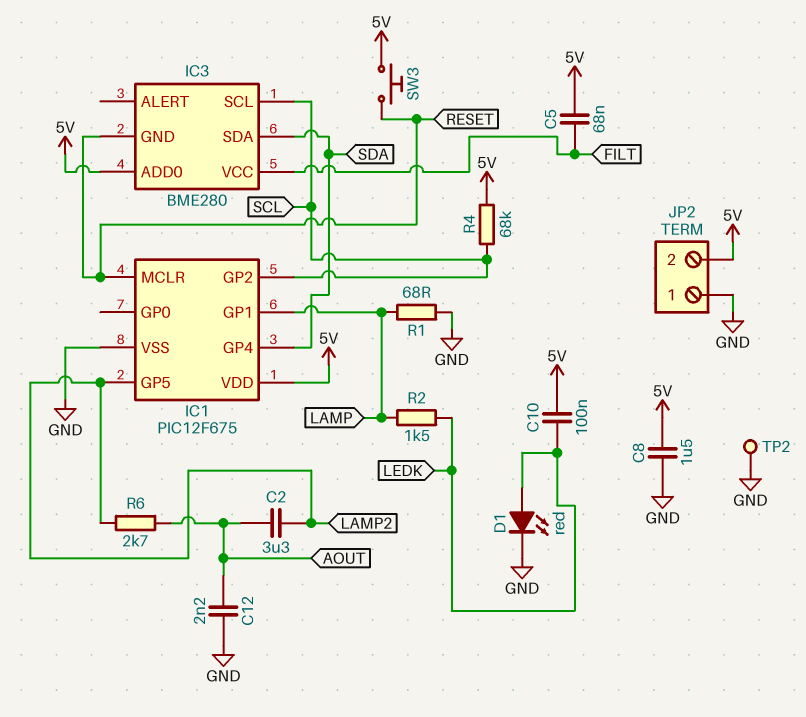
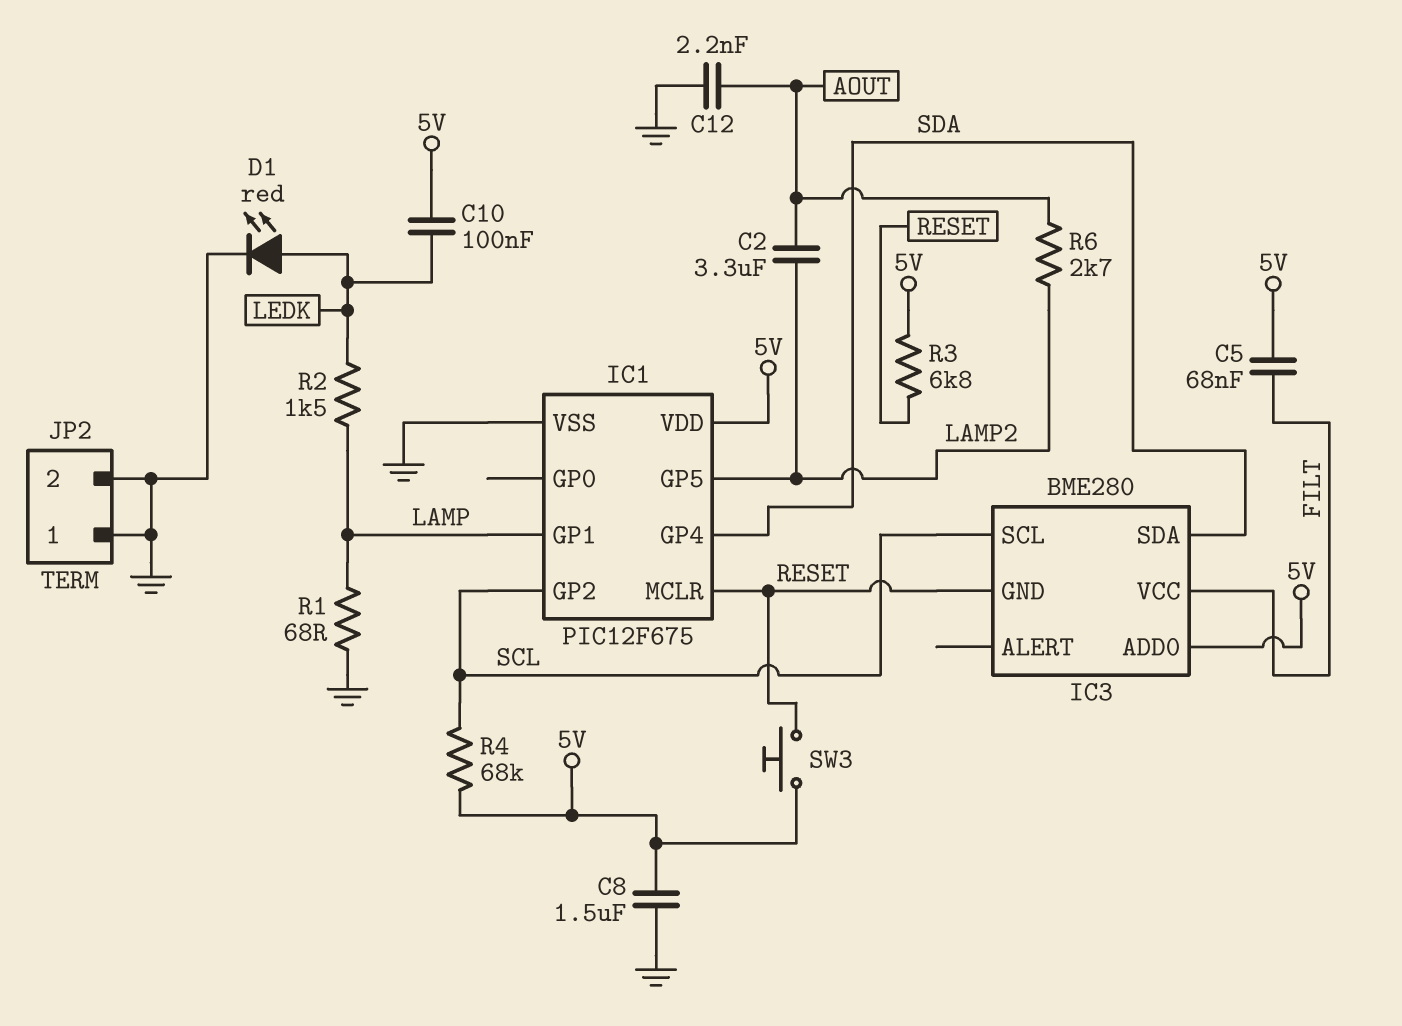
JP2 pin 2: 5V -> GND
R3: none -> 6.8k (5V, RESET)
TP2: test point (GND) -> none

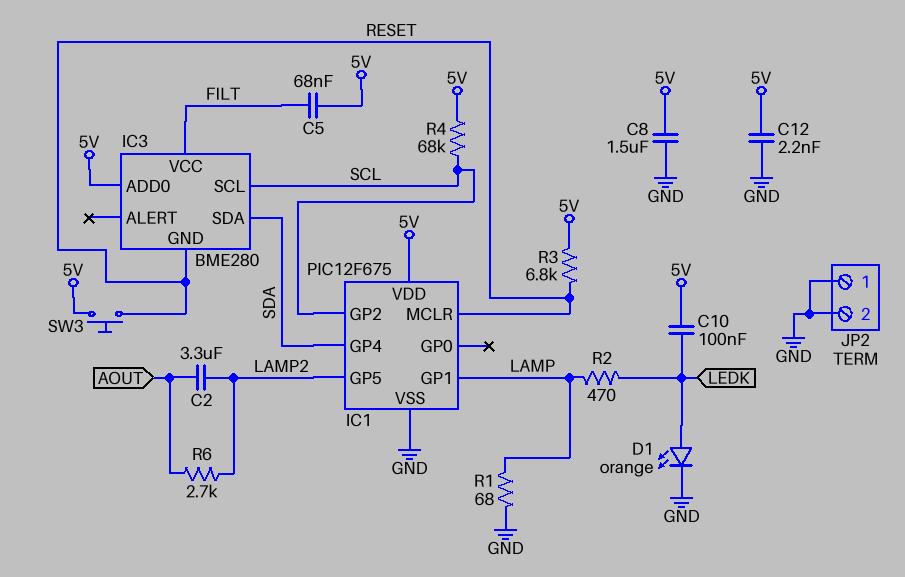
C12: 2.2nF (AOUT, GND) -> 2.2nF (5V, GND)
D1: LED red (A LEDK, K GND) -> LED orange (A LEDK, K GND)
R2: 1.5k (LAMP, LEDK) -> 470 (LAMP, LEDK)

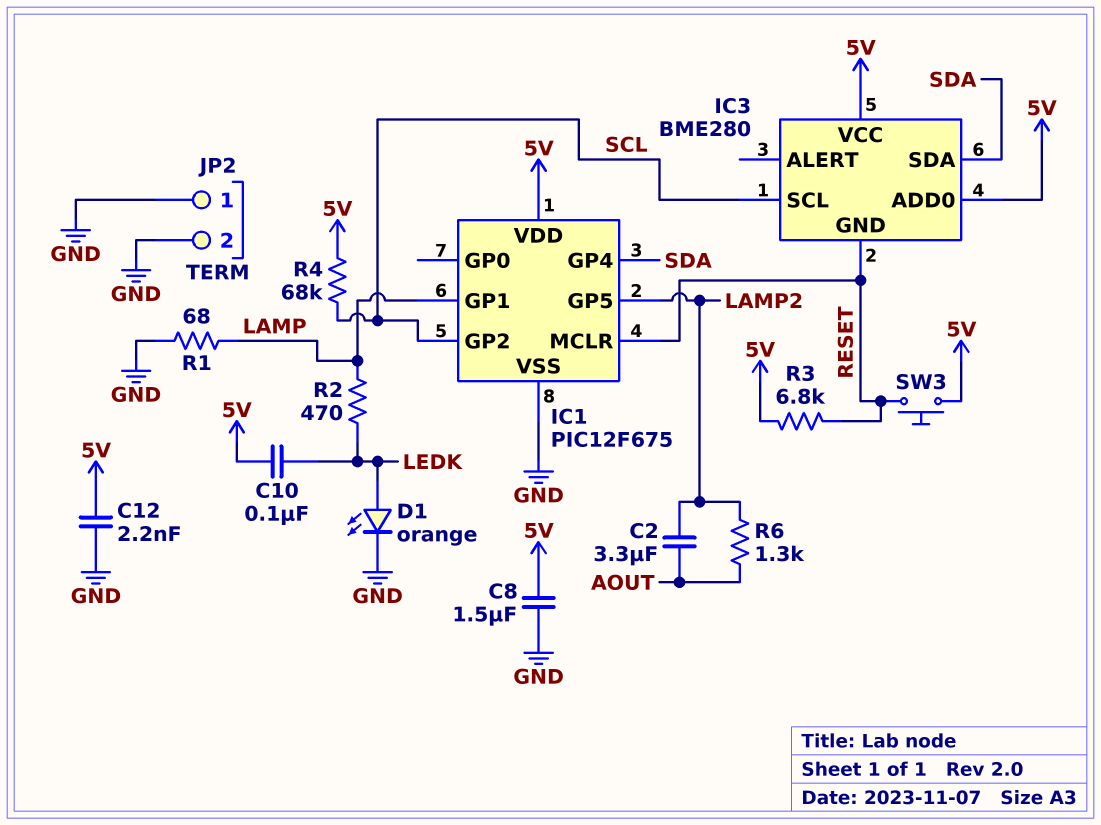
C5: 68nF (5V, FILT) -> none
IC3 pin VCC: FILT -> 5V
R6: 2.7k (AOUT, LAMP2) -> 1.3k (AOUT, LAMP2)

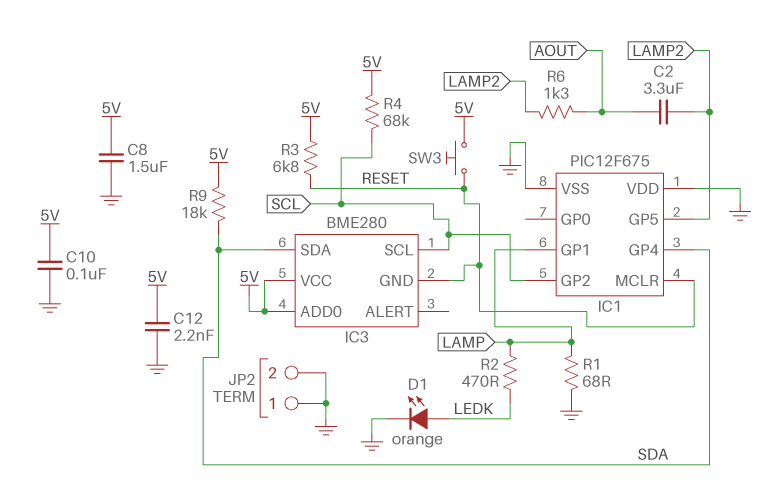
C10: 100nF (5V, LEDK) -> 100nF (5V, GND)
IC1 pin VDD: 5V -> GND
R9: none -> 18k (5V, SDA)

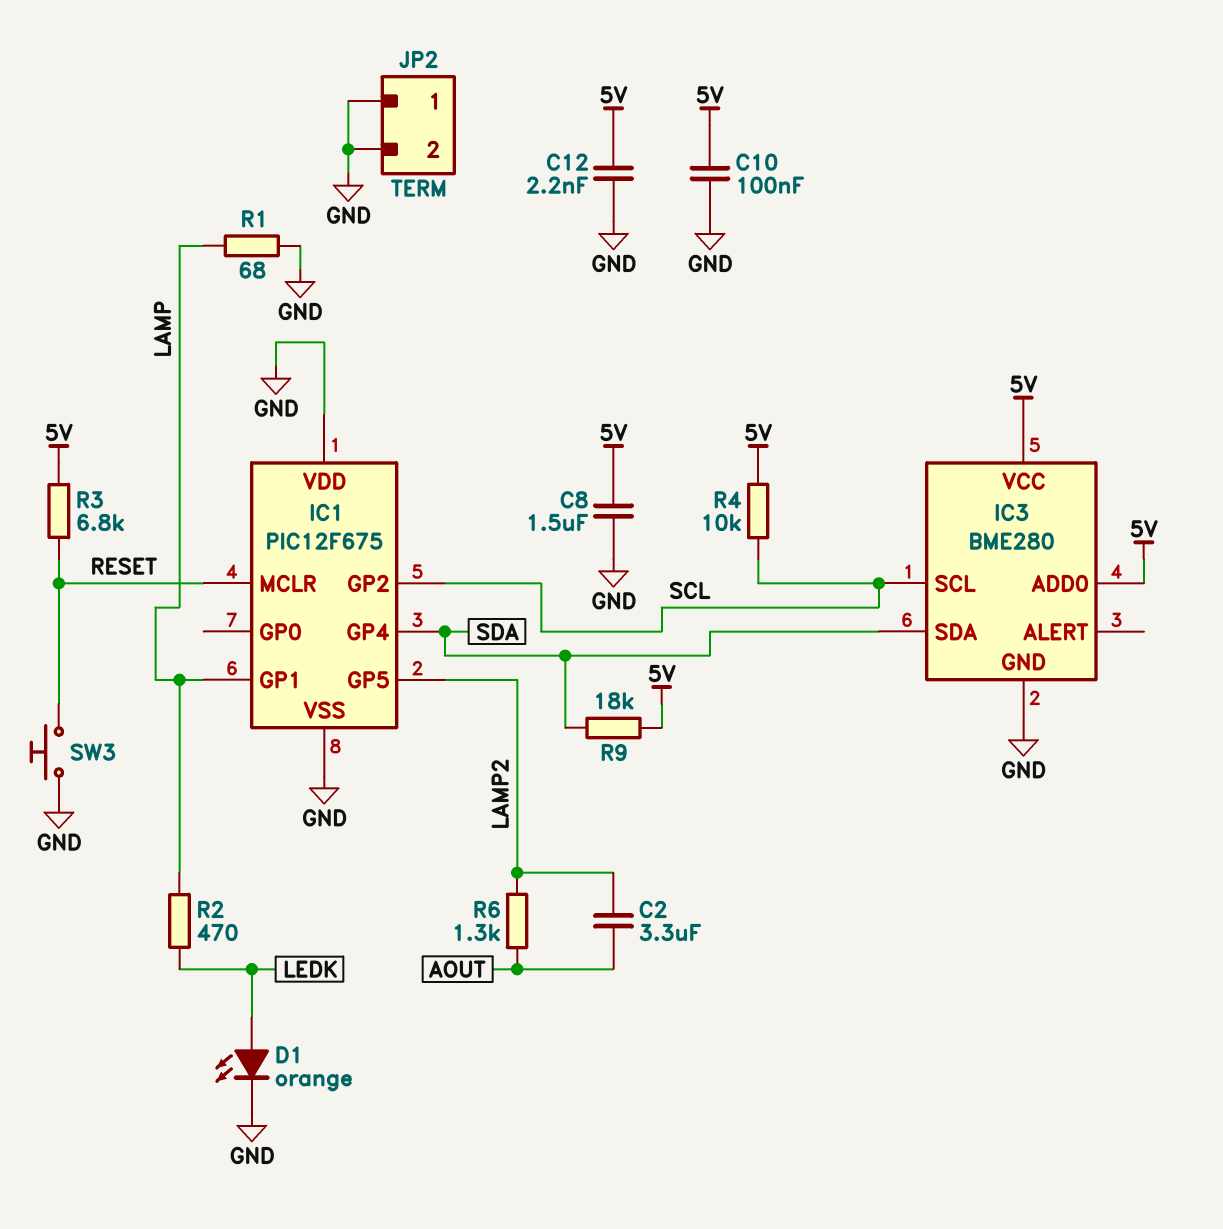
IC3 pin GND: RESET -> GND
R4: 68k (5V, SCL) -> 10k (5V, SCL)
SW3: button (5V, RESET) -> button (GND, RESET)

